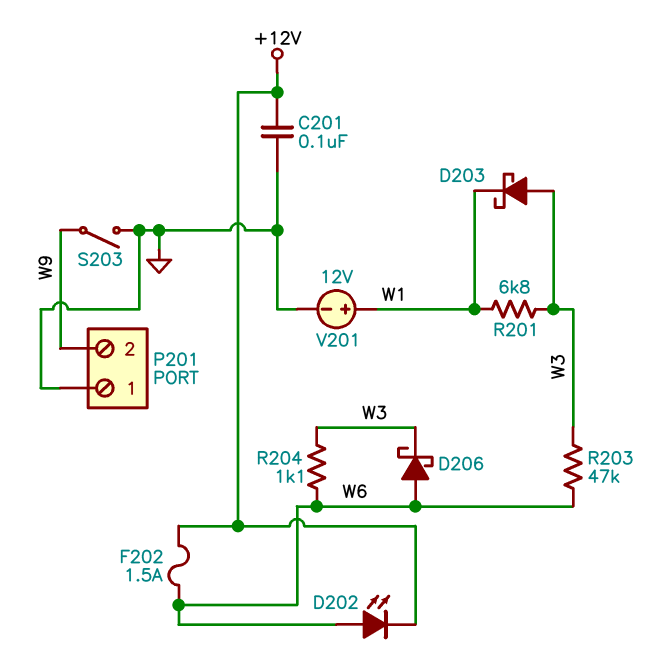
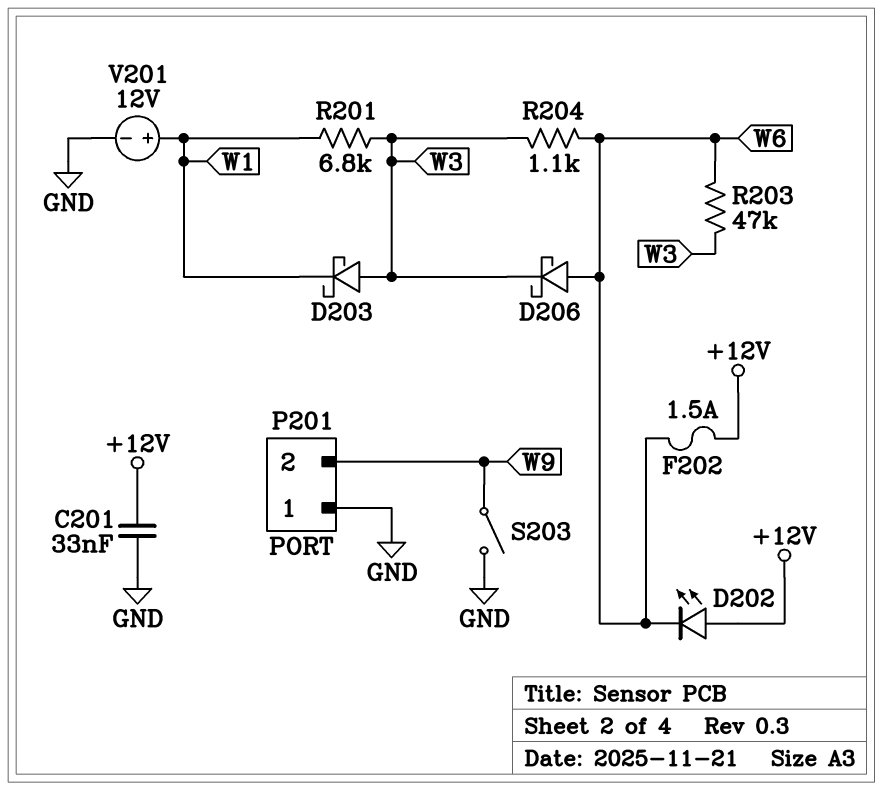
C201: 100nF (+12V, GND) -> 33nF (+12V, GND)
D202: LED (A W6, K +12V) -> LED (A +12V, K W6)

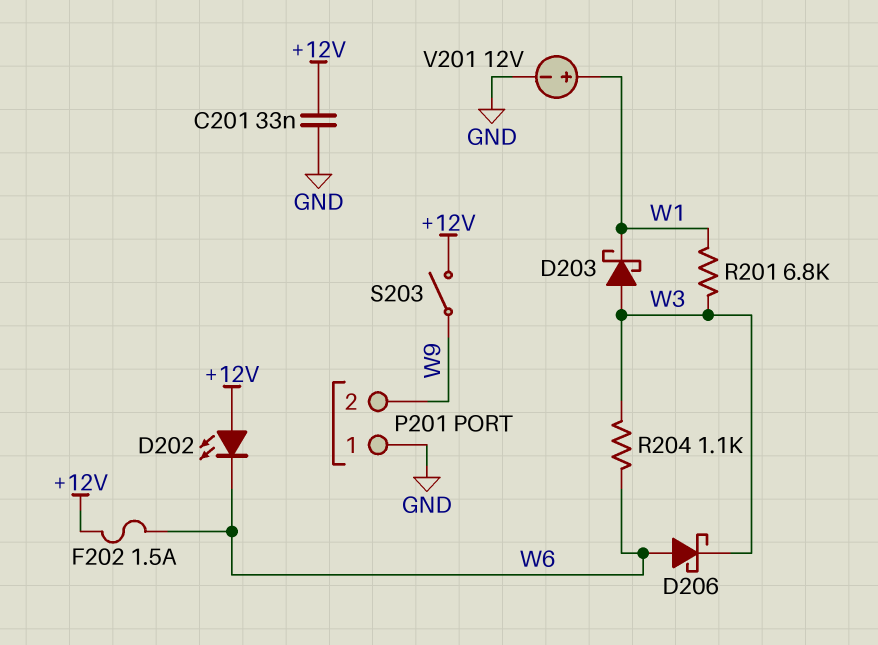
R203: 47k (W3, W6) -> none
S203: switch (GND, W9) -> switch (+12V, W9)

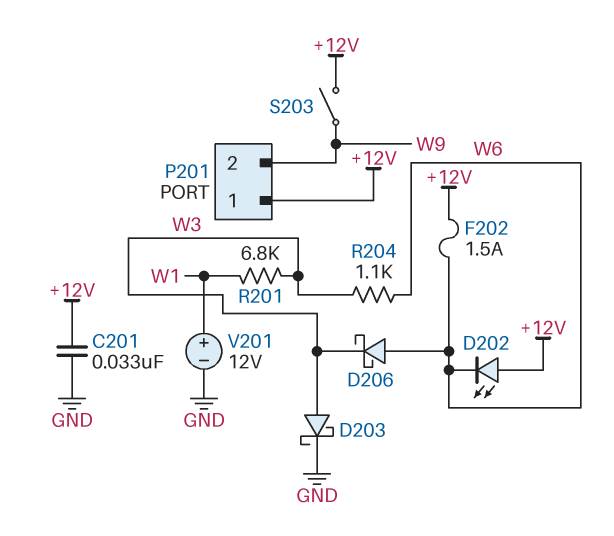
D203: schottky (A W3, K W1) -> schottky (A W3, K GND)
P201 pin 1: GND -> +12V

